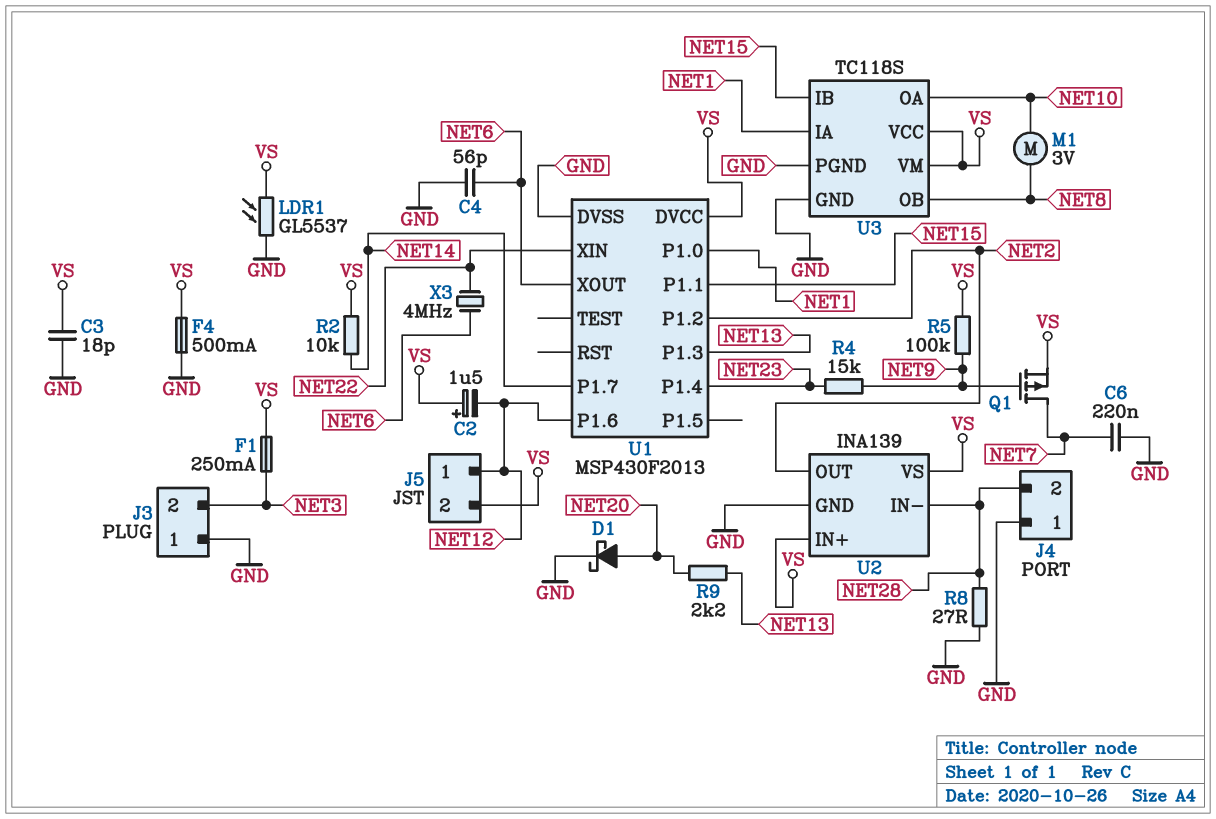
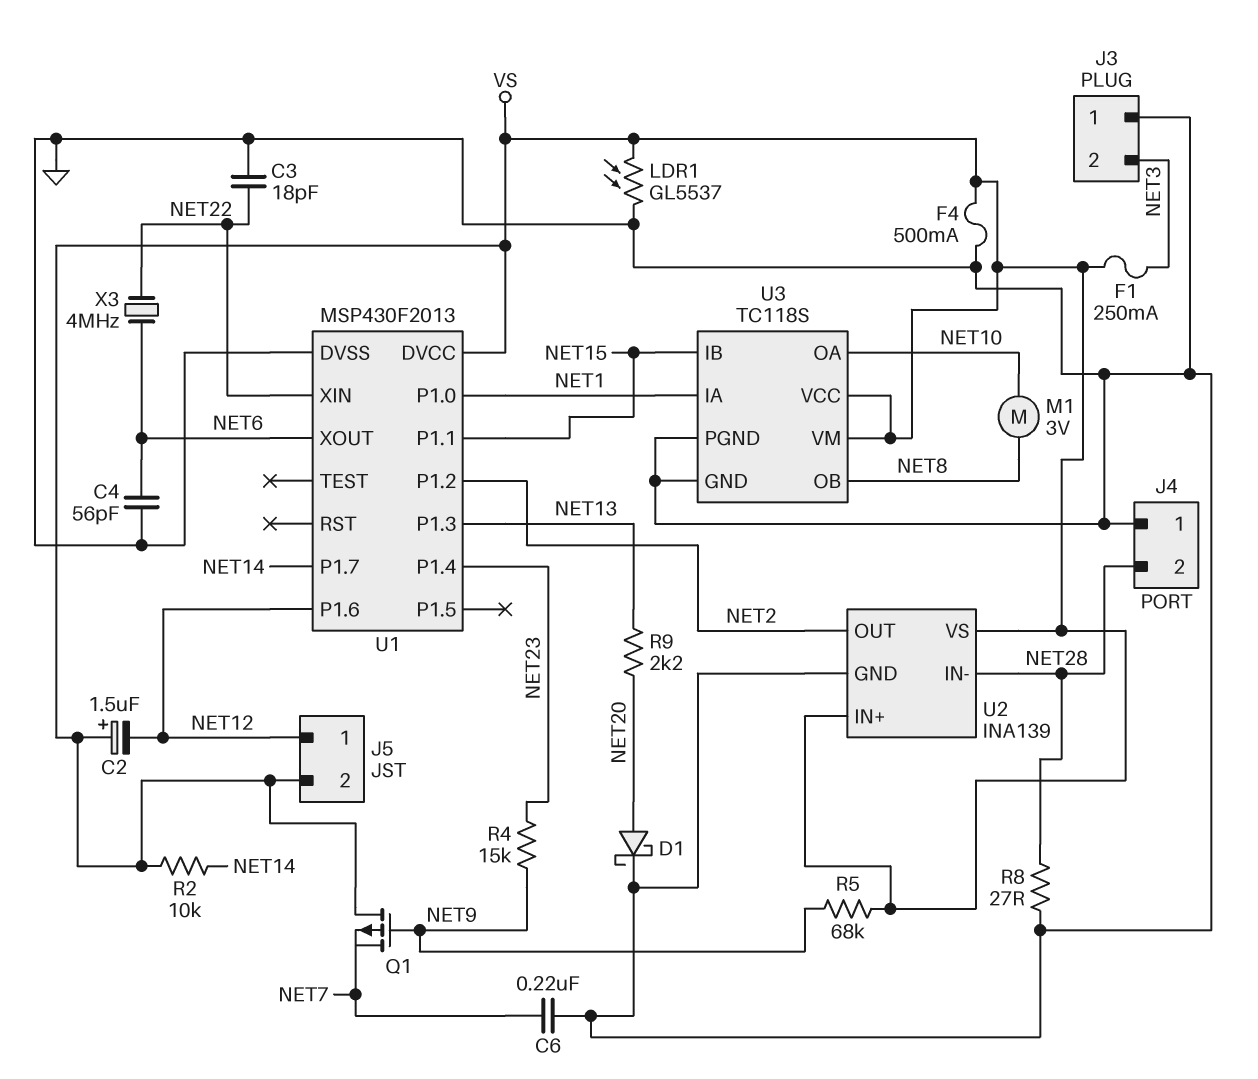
C3: 18pF (GND, VS) -> 18pF (GND, NET22)
Q1: PMOS (G NET9, D NET7, S VS) -> PMOS (G NET9, D VS, S NET7)
R5: 100k (NET9, VS) -> 68k (NET9, VS)

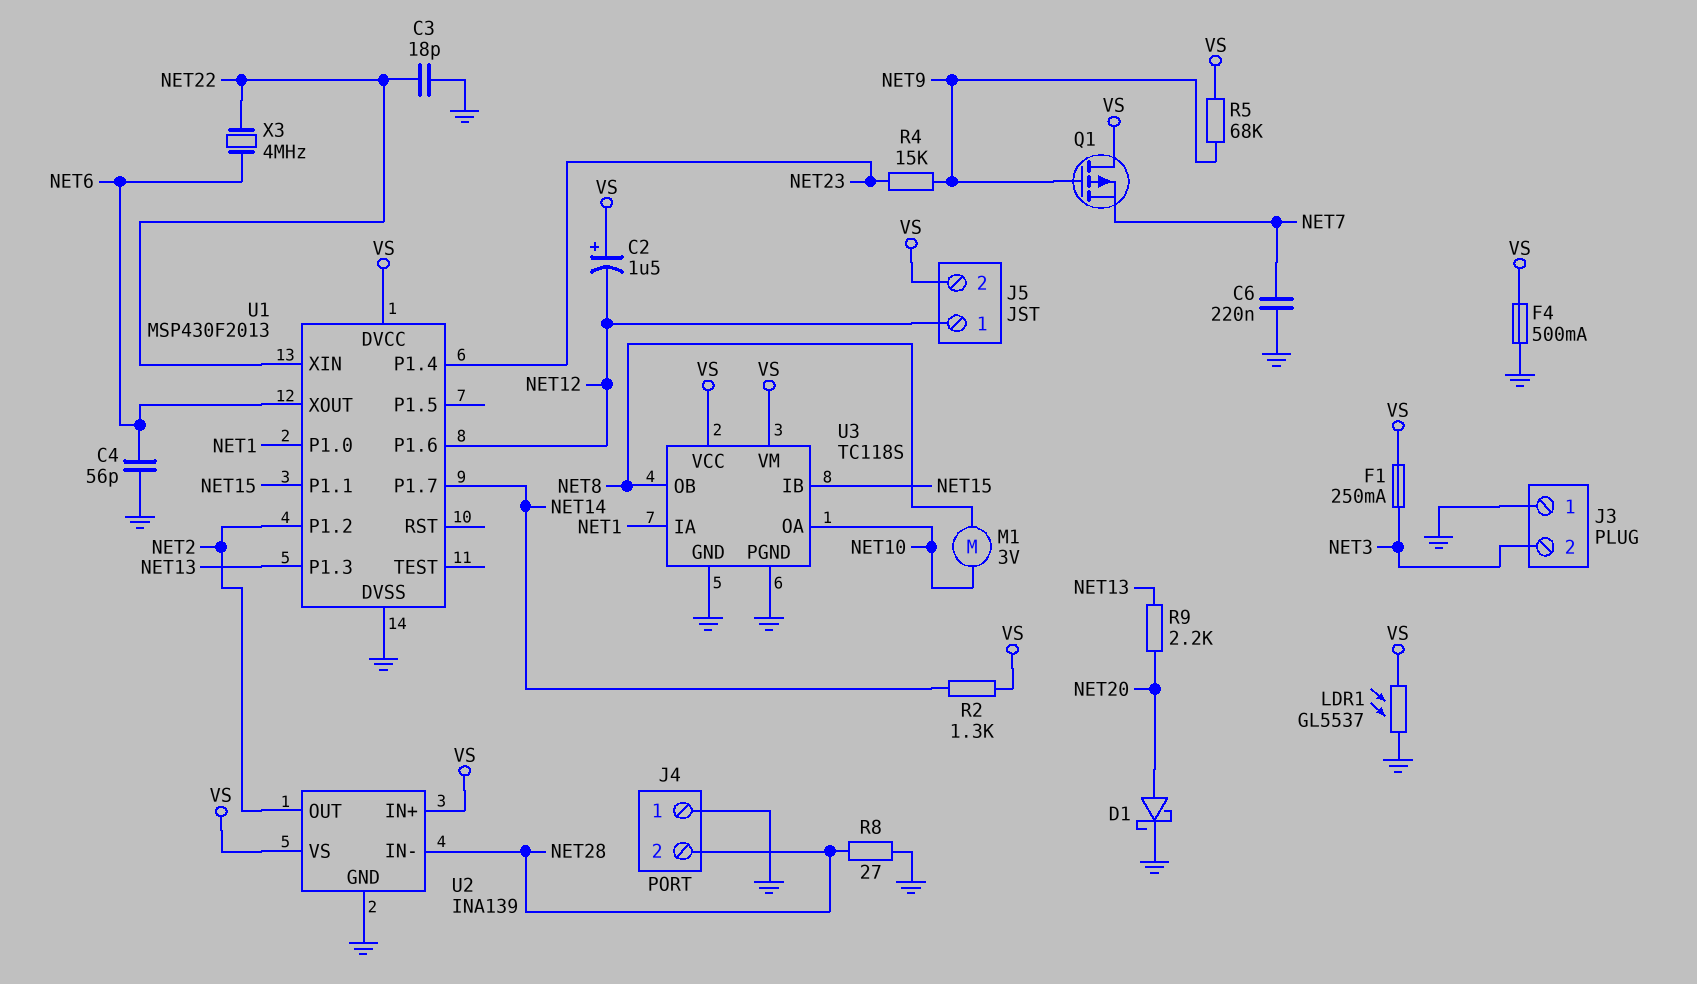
R2: 10k (NET14, VS) -> 1.3k (NET14, VS)

